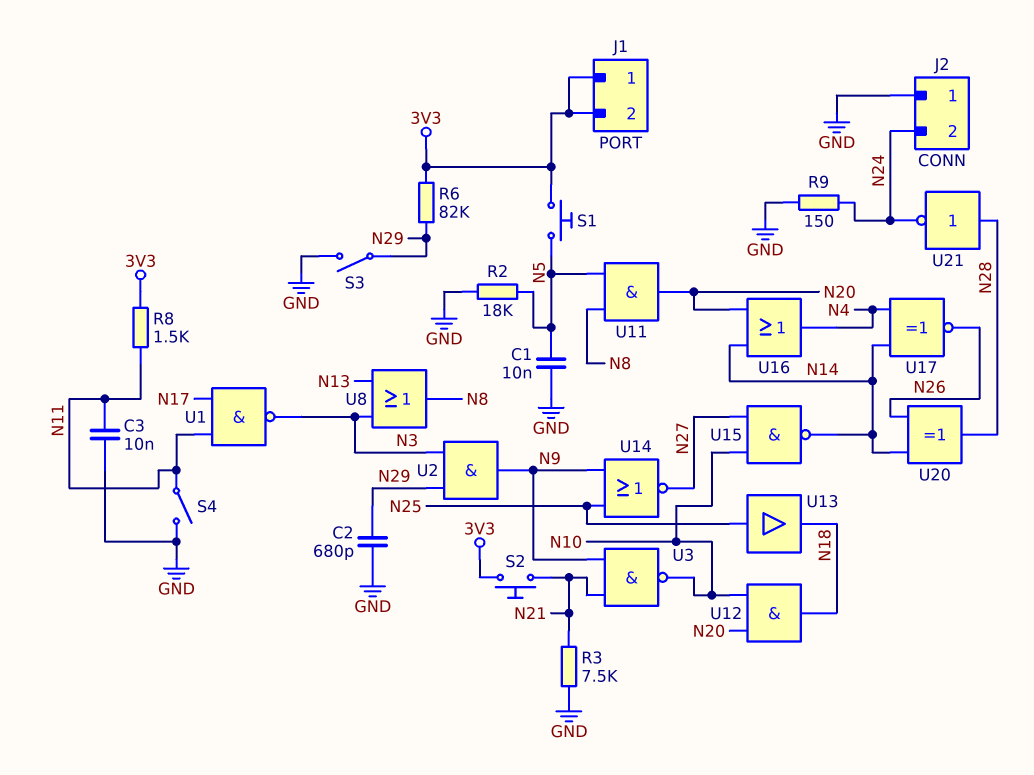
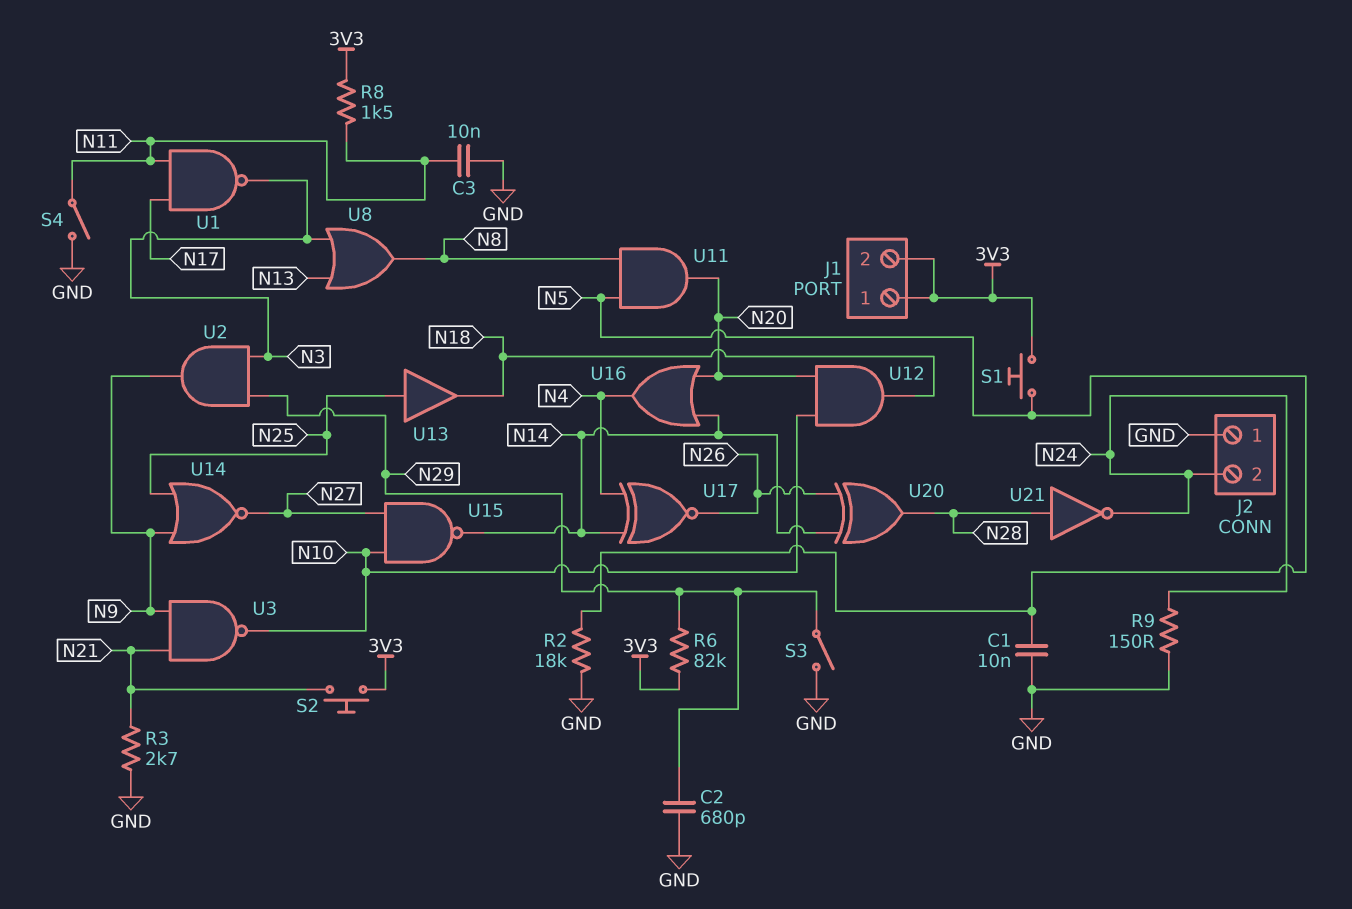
R3: 7.5k (GND, N21) -> 2.7k (GND, N21)

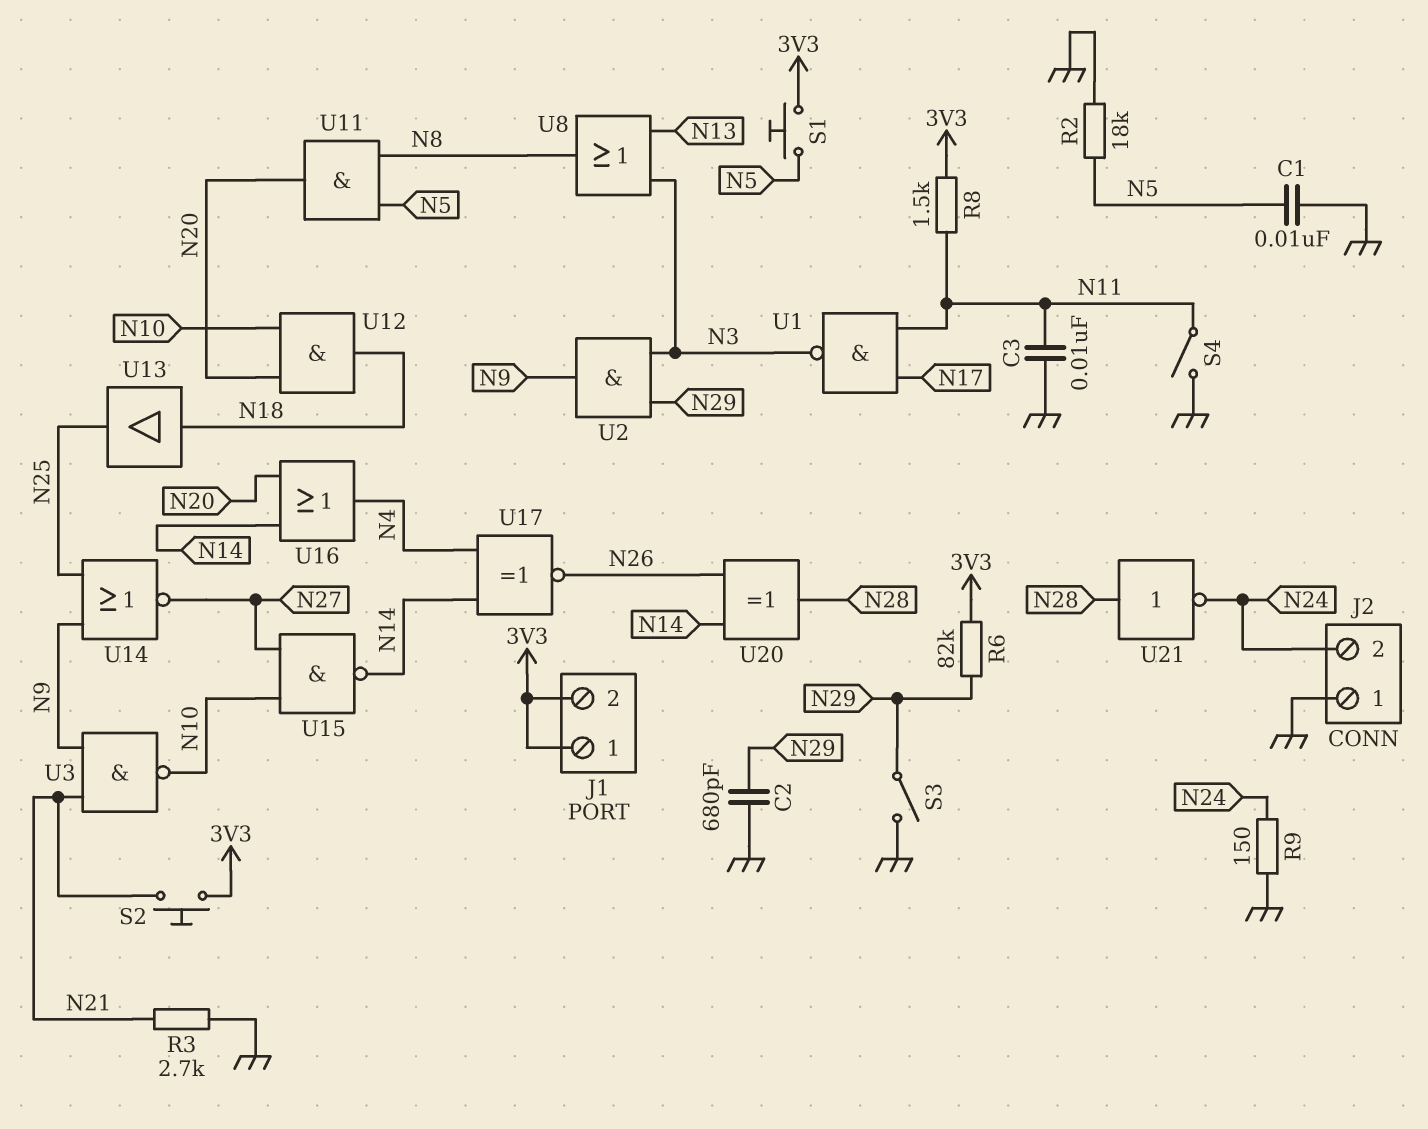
U13: buffer (in N25, out N18) -> buffer (in N18, out N25)

